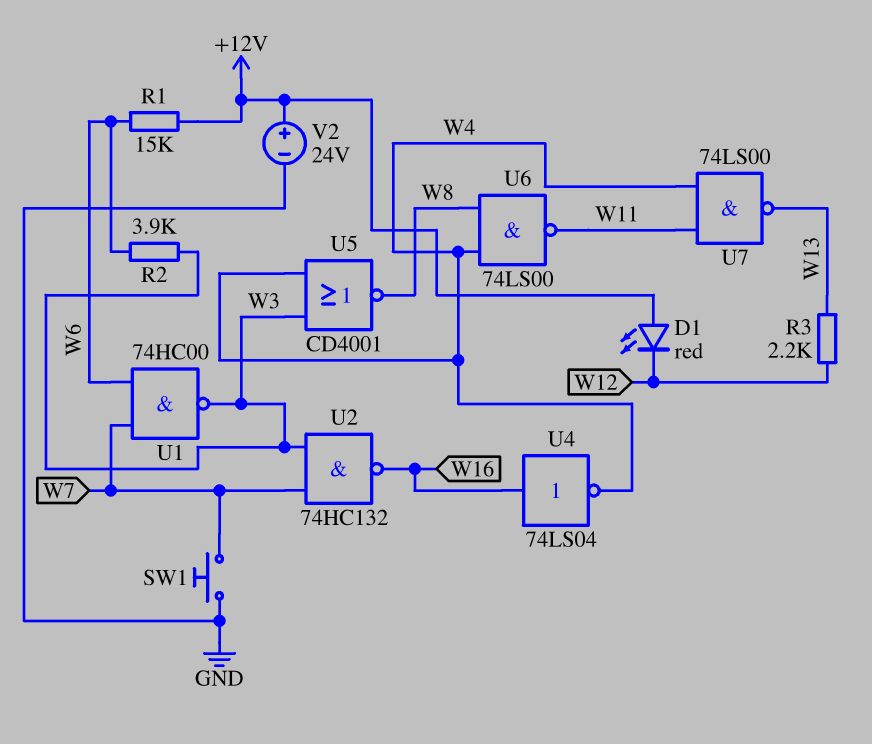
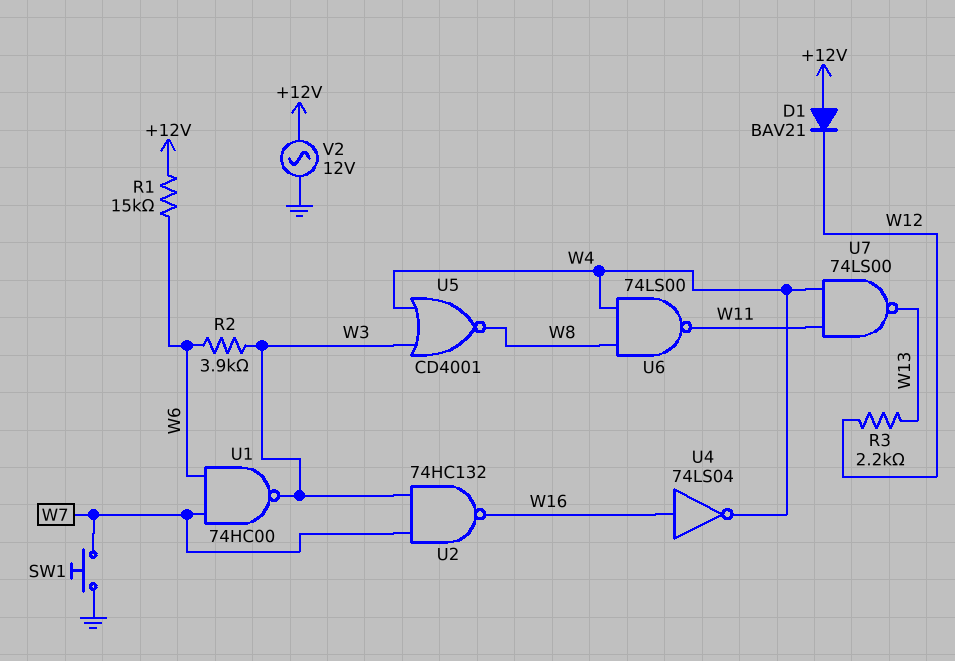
D1: LED red (A +12V, K W12) -> diode BAV21 (A +12V, K W12)
V2: 24V (plus +12V, minus GND) -> AC 12V (+12V, GND)

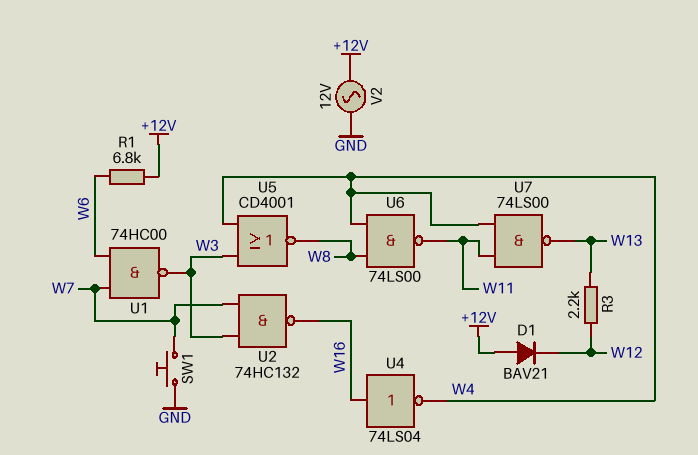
R1: 15k (+12V, W6) -> 6.8k (+12V, W6)
R2: 3.9k (W3, W6) -> none

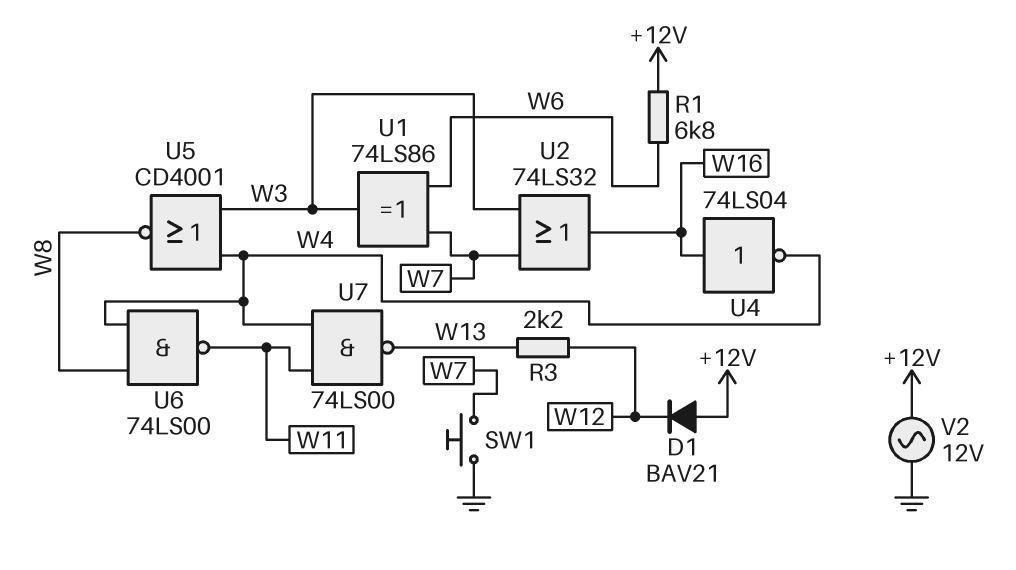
U1: NAND 74HC00 (in W6, in W7, out W3) -> XOR 74LS86 (in W6, in W7, out W3)
U2: NAND 74HC132 (in W3, in W7, out W16) -> OR 74LS32 (in W3, in W7, out W16)

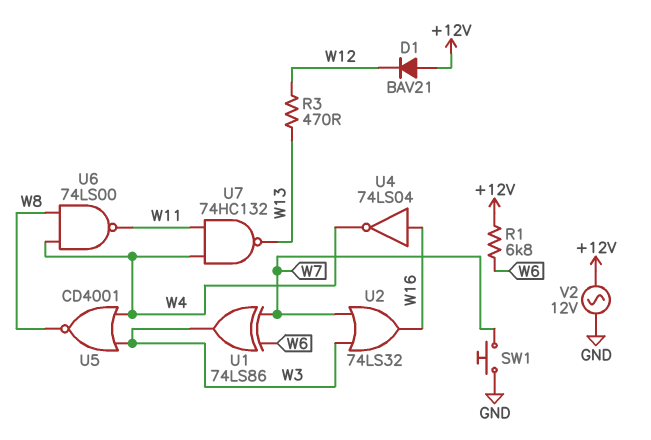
R3: 2.2k (W12, W13) -> 470 (W12, W13)
U7: NAND 74LS00 (in W4, in W11, out W13) -> NAND 74HC132 (in W4, in W11, out W13)

